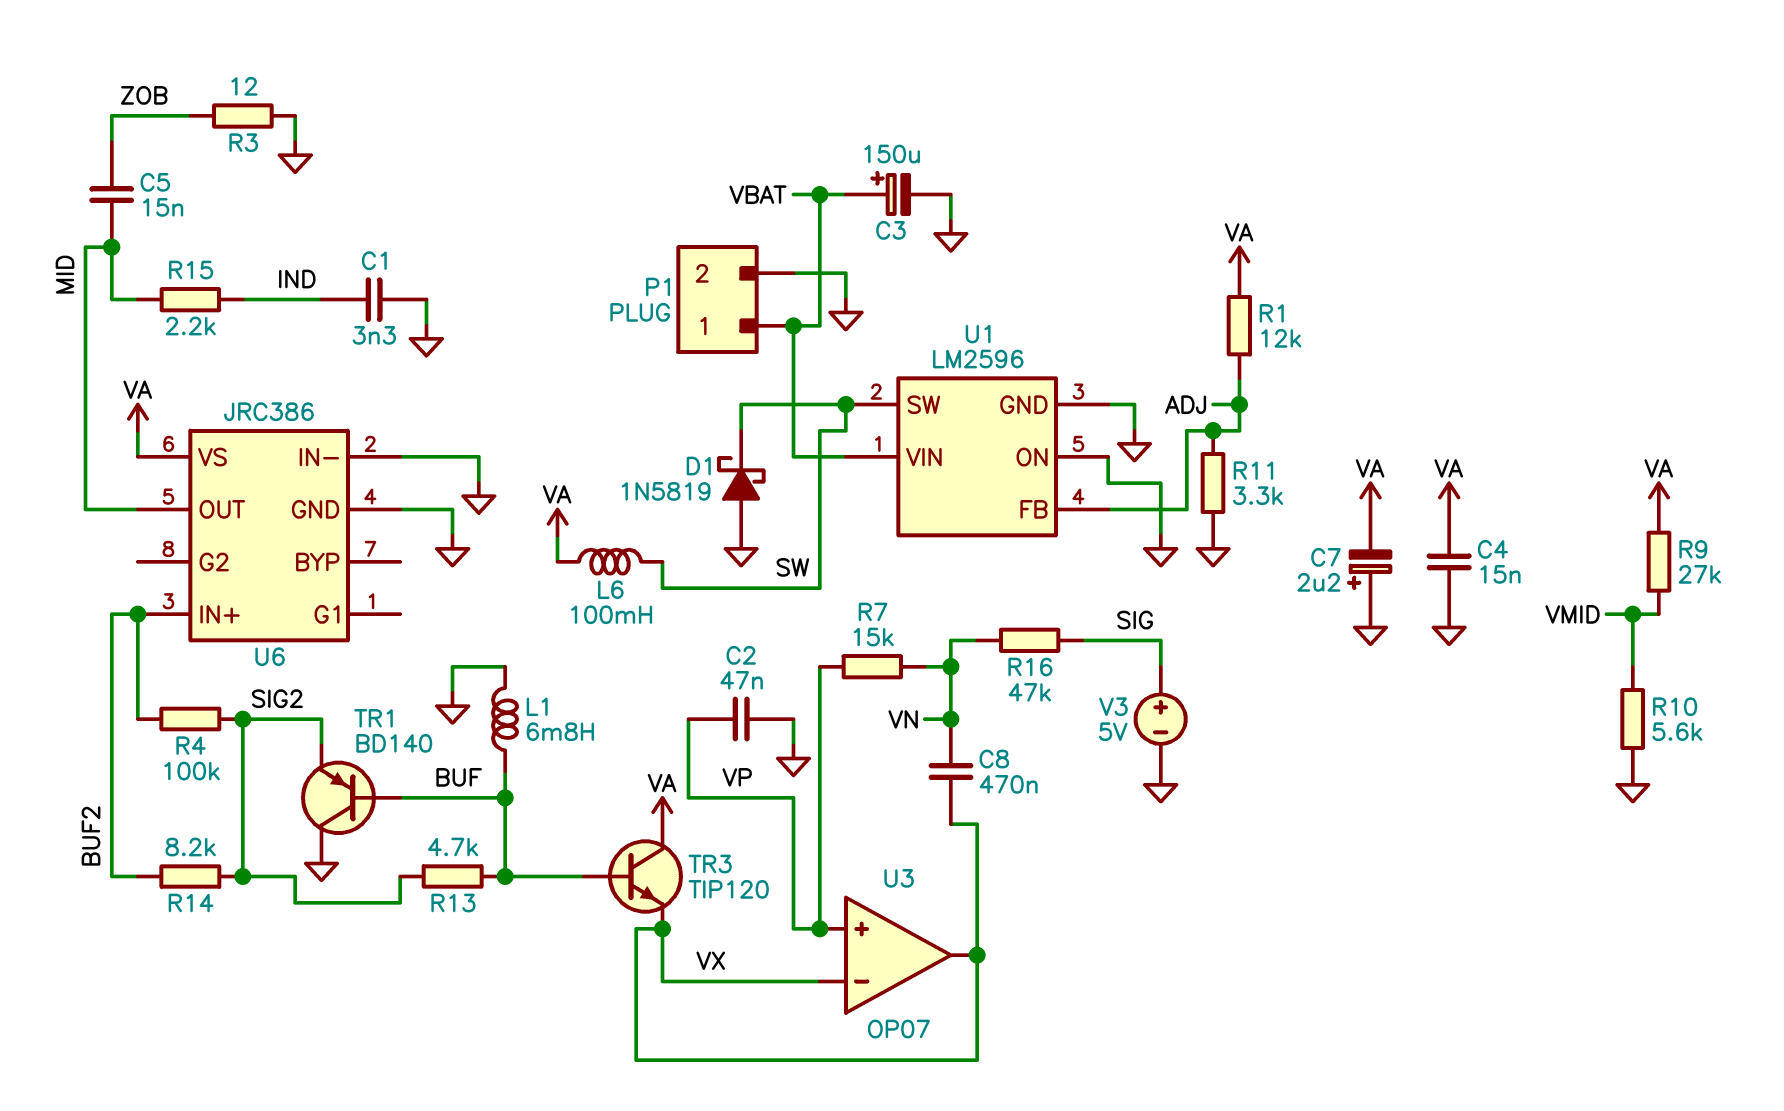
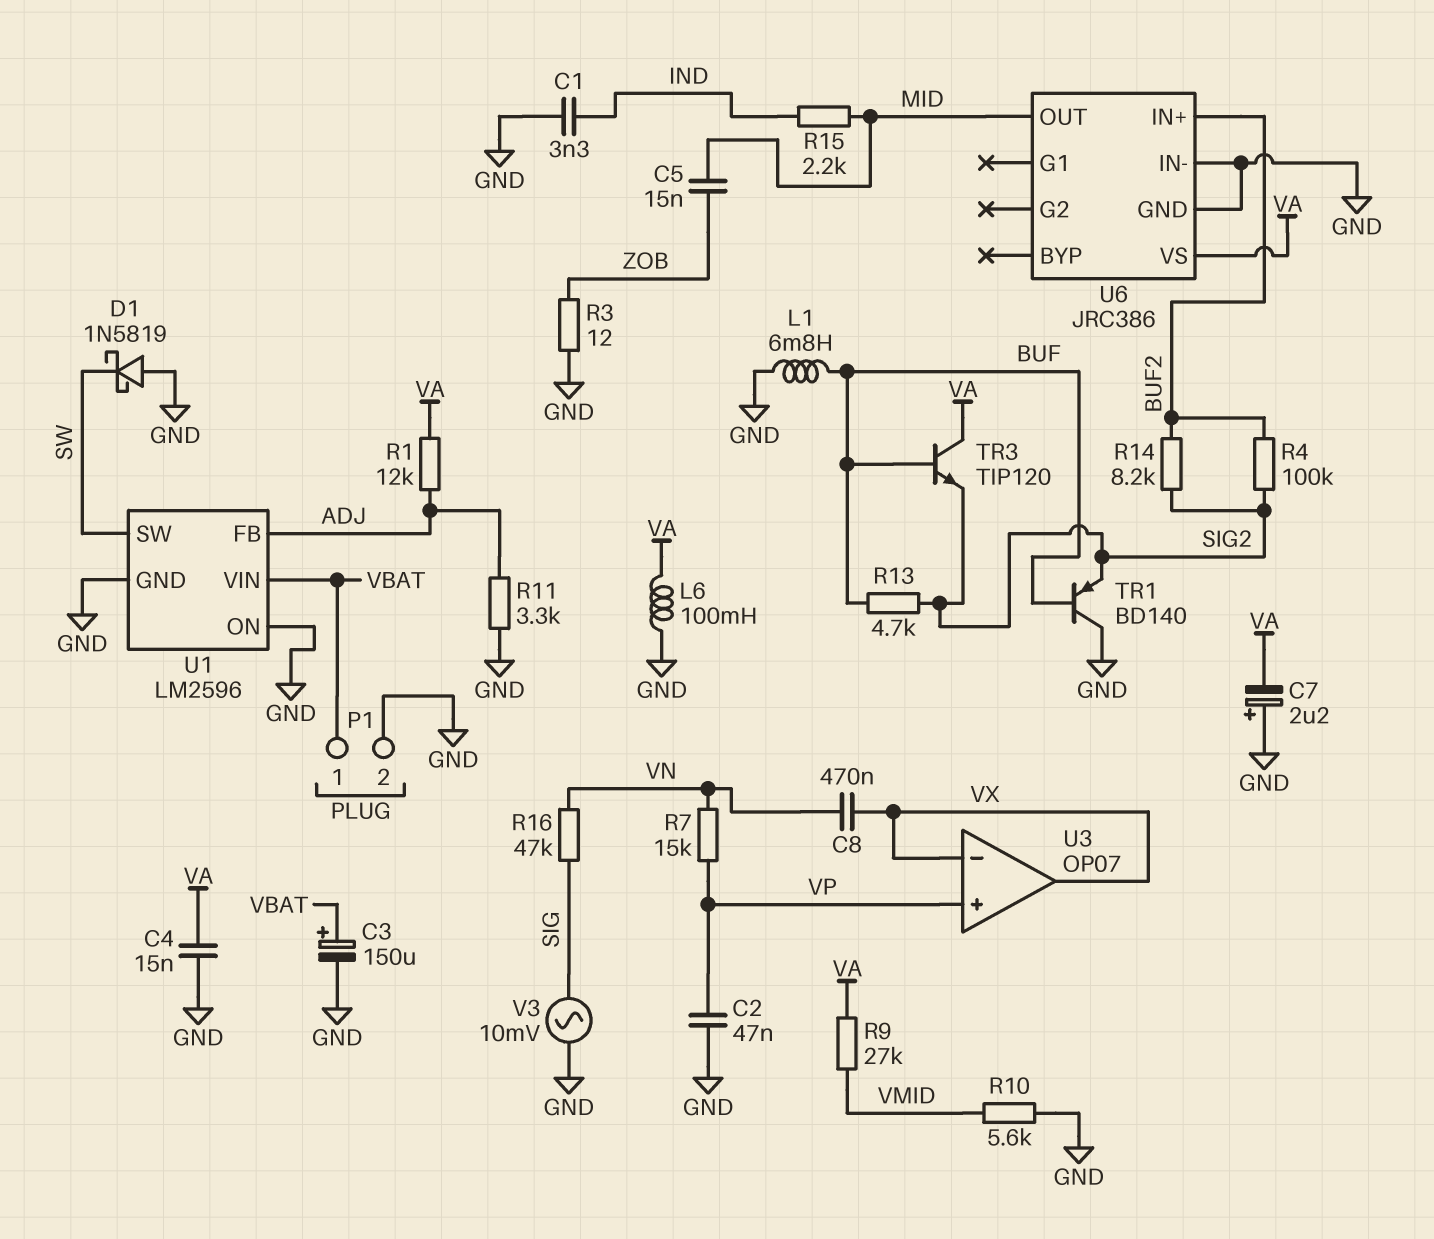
L6: 100mH (SW, VA) -> 100mH (GND, VA)
TR3: NPN TIP120 (B BUF, C VA, E VX) -> NPN TIP120 (B BUF, C VA, E SIG2)
V3: 5V (plus SIG, minus GND) -> AC 10mV (GND, SIG)

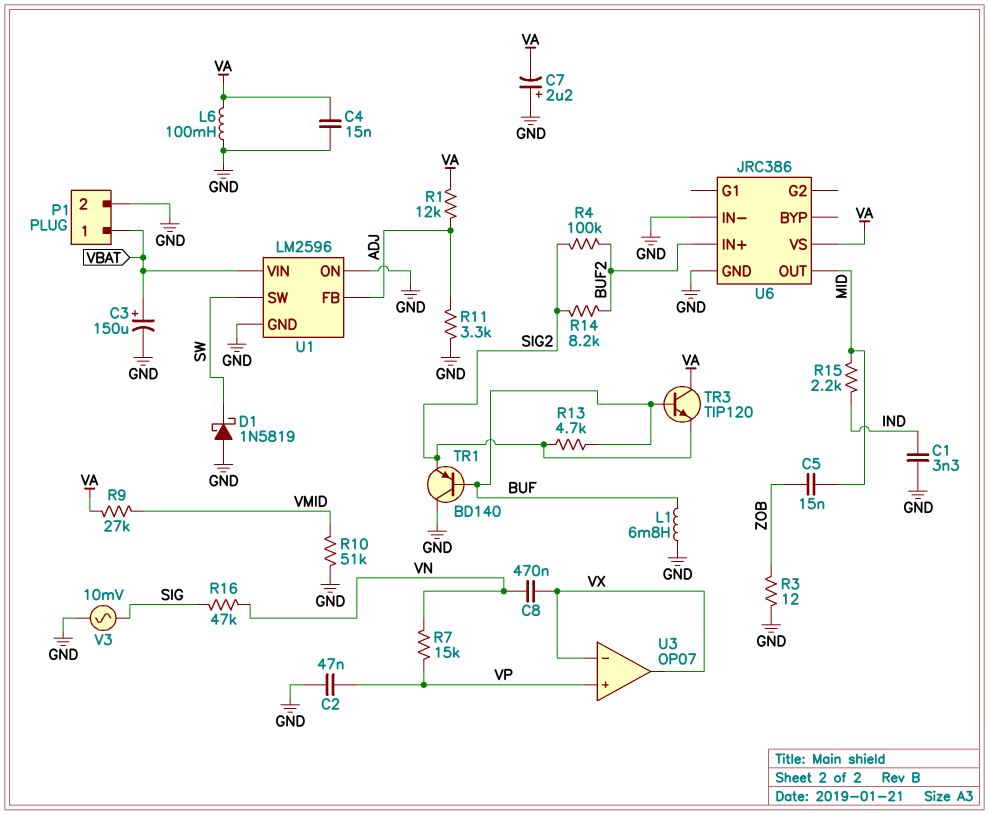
R10: 5.6k (GND, VMID) -> 51k (GND, VMID)

